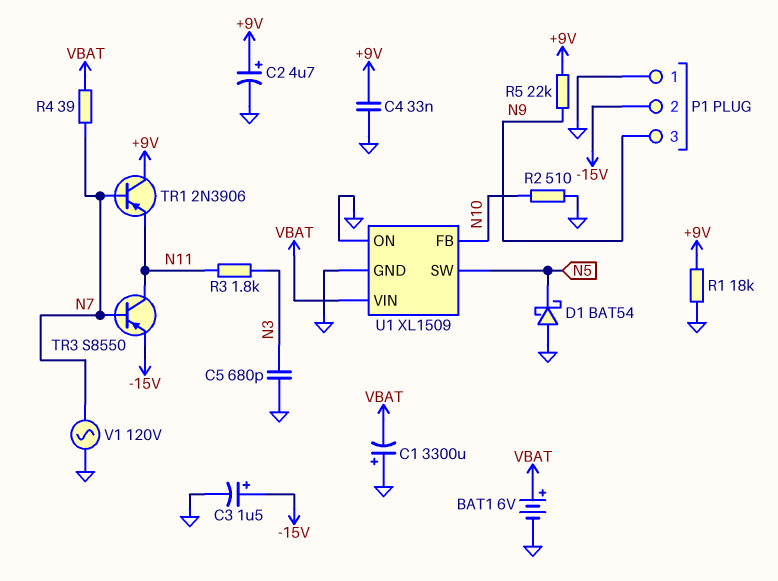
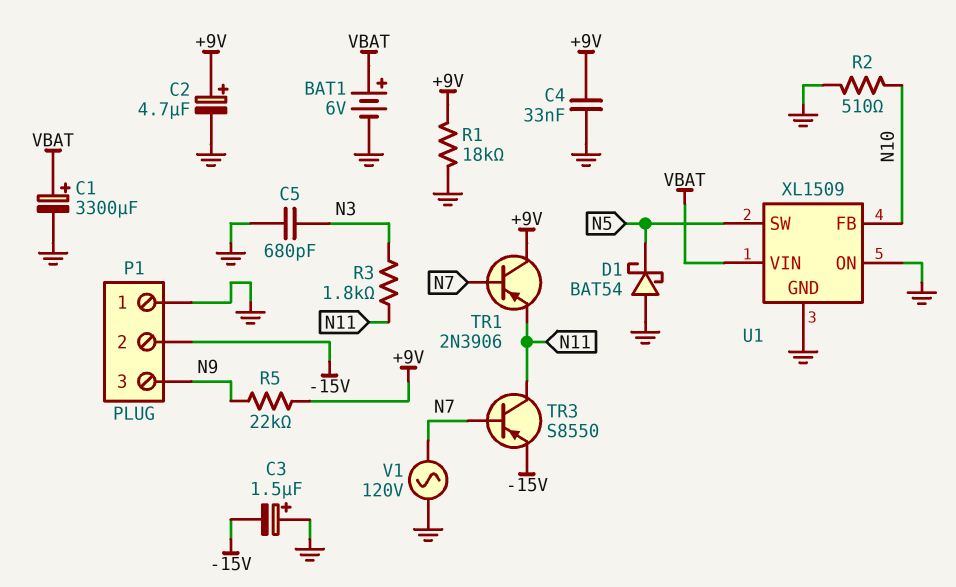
C1: 3300uF (plus GND, minus VBAT) -> 3300uF (plus VBAT, minus GND)
C3: 1.5uF (plus -15V, minus GND) -> 1.5uF (plus GND, minus -15V)
R4: 39 (N7, VBAT) -> none

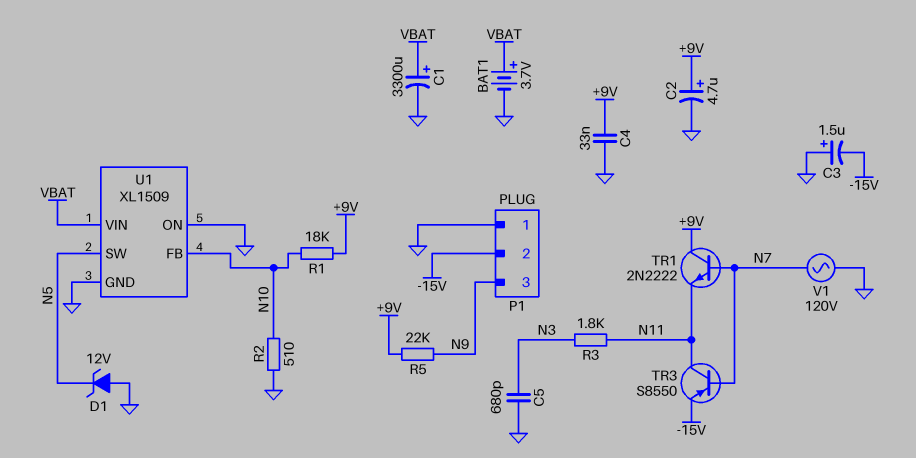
BAT1: 6V (plus VBAT, minus GND) -> 3.7V (plus VBAT, minus GND)
D1: schottky BAT54 (A GND, K N5) -> zener 12V (A GND, K N5)
R1: 18k (+9V, GND) -> 18k (+9V, N10)
TR1: PNP 2N3906 (B N7, C +9V, E N11) -> NPN 2N2222 (B N7, C +9V, E N11)

